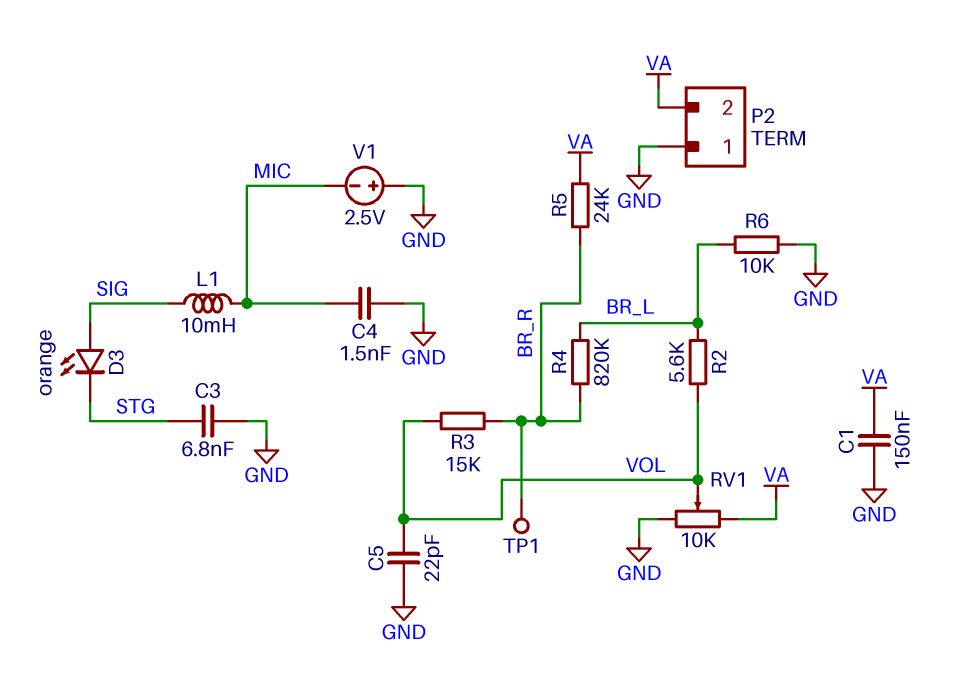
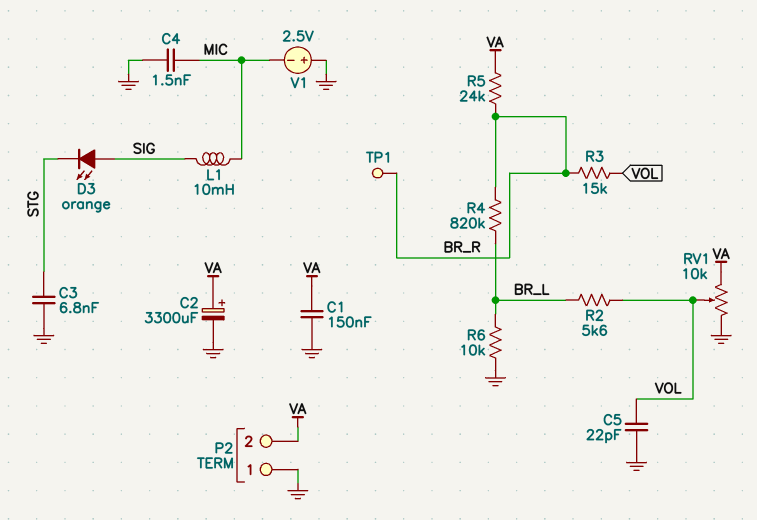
C2: none -> 3300uF (plus VA, minus GND)

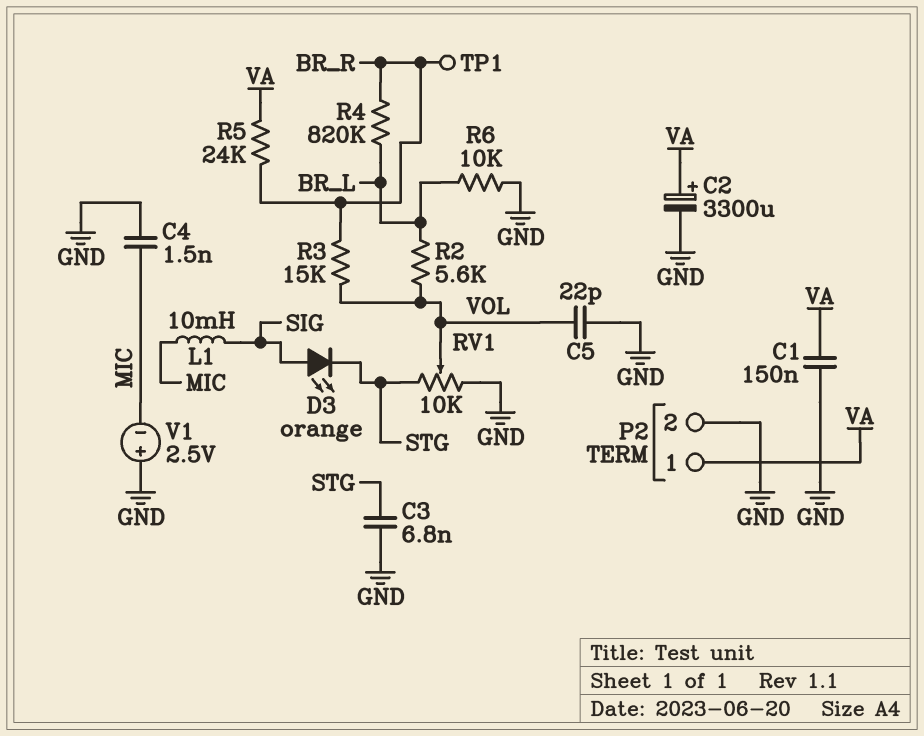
P2 pin 1: GND -> VA
P2 pin 2: VA -> GND
RV1: 10k (GND, VA, wiper VOL) -> 10k (GND, STG, wiper VOL)

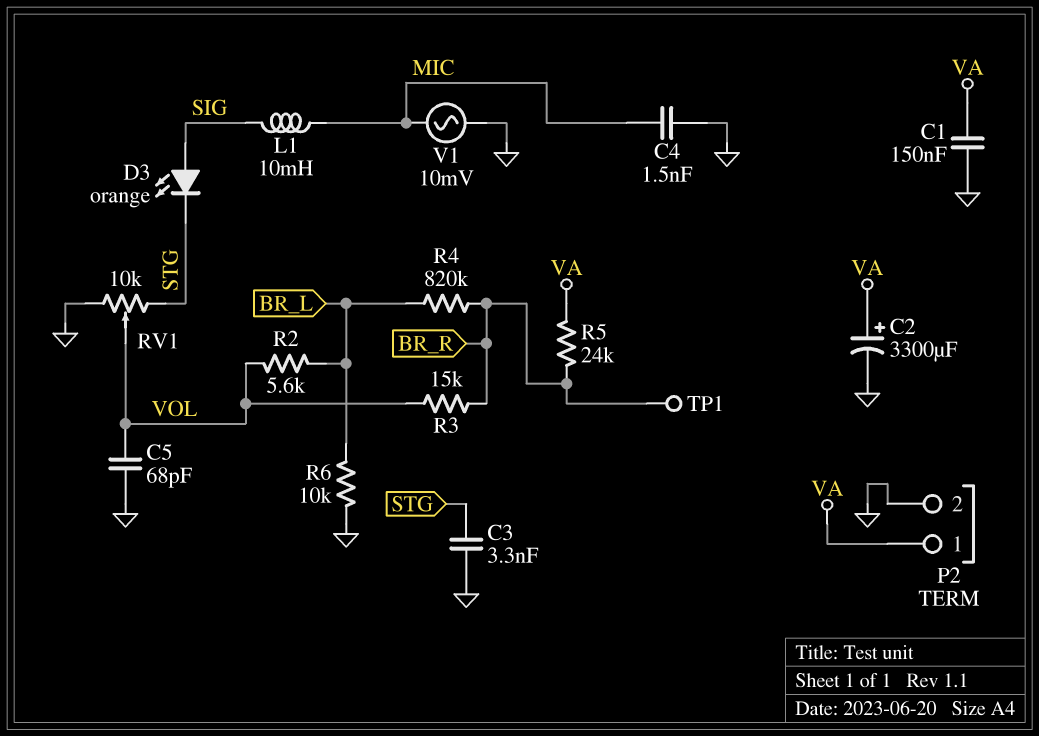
C3: 6.8nF (GND, STG) -> 3.3nF (GND, STG)
C5: 22pF (GND, VOL) -> 68pF (GND, VOL)
V1: 2.5V (plus GND, minus MIC) -> AC 10mV (GND, MIC)

